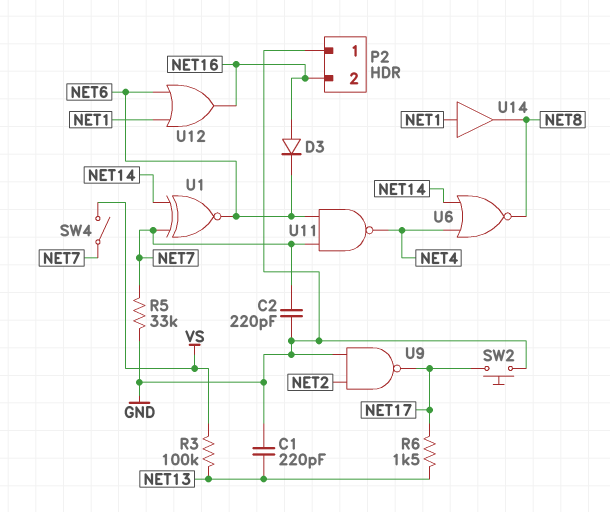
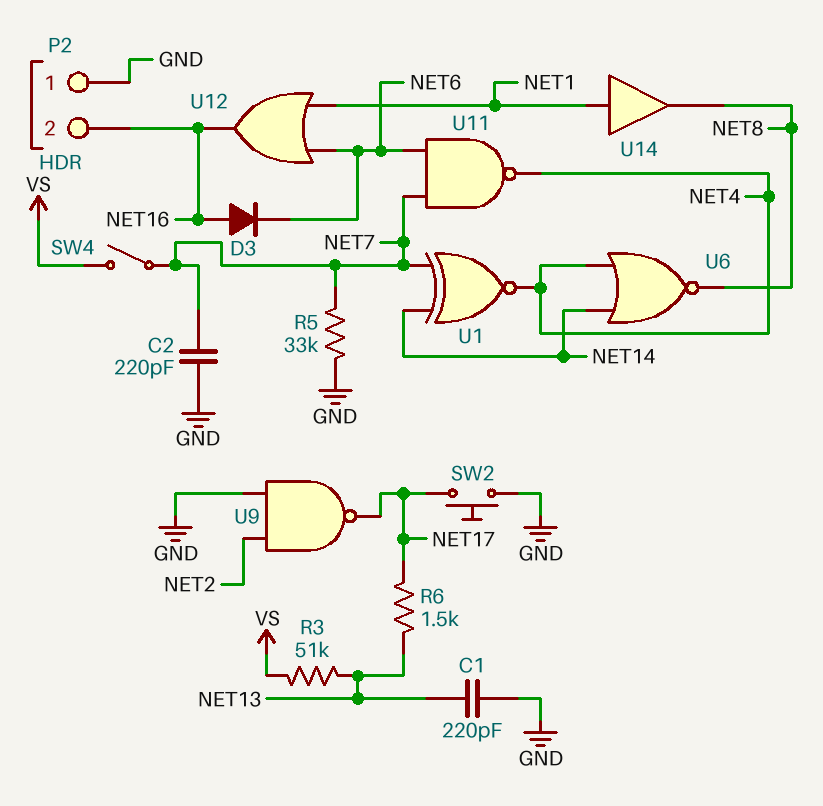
R3: 100k (NET13, VS) -> 51k (NET13, VS)
U1: XNOR (in NET7, in NET14, out NET6) -> XNOR (in NET7, in NET14, out NET4)

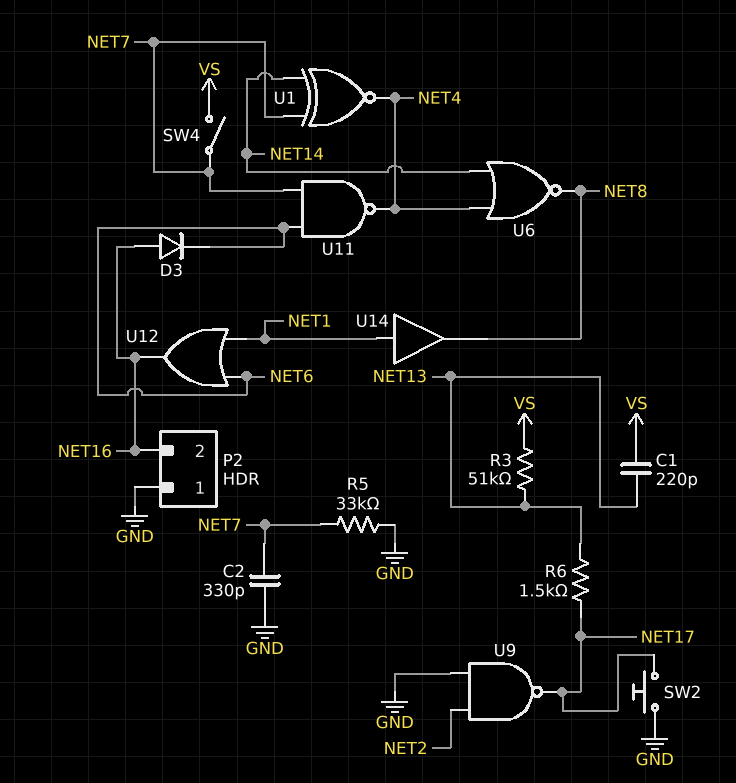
C1: 220pF (GND, NET13) -> 220pF (NET13, VS)
C2: 220pF (GND, NET7) -> 330pF (GND, NET7)

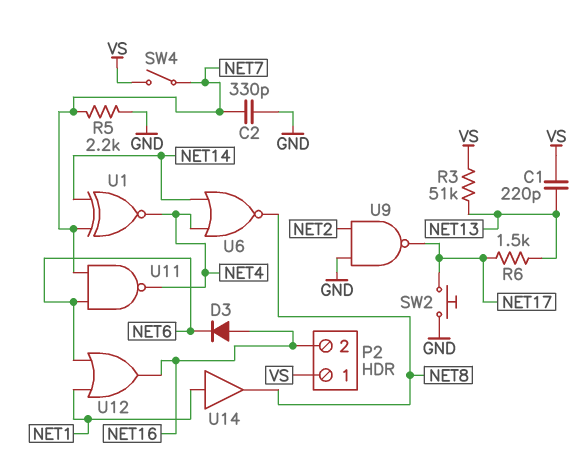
P2 pin 1: GND -> VS
R5: 33k (GND, NET7) -> 2.2k (GND, NET7)

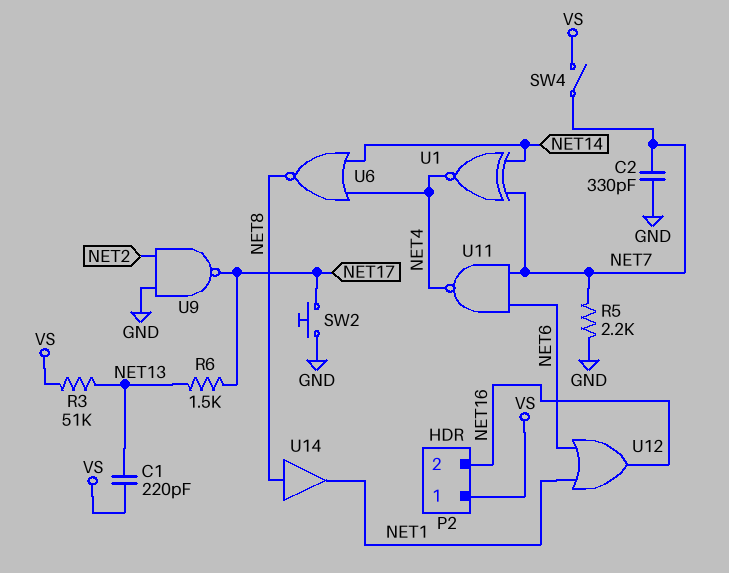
D3: diode (A NET16, K NET6) -> none
U14: buffer (in NET1, out NET8) -> buffer (in NET8, out NET1)

